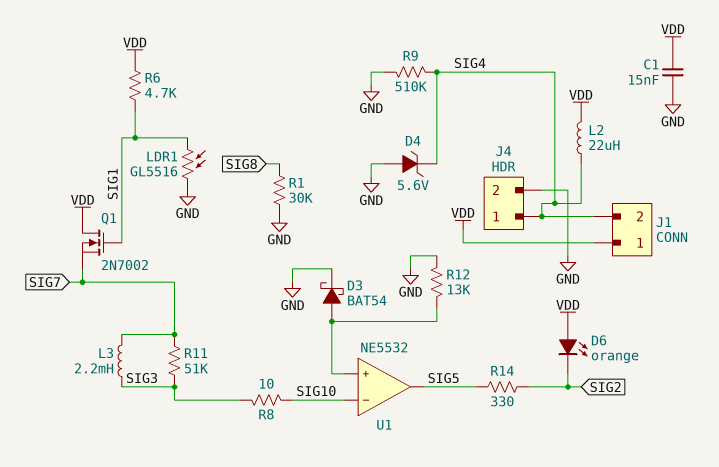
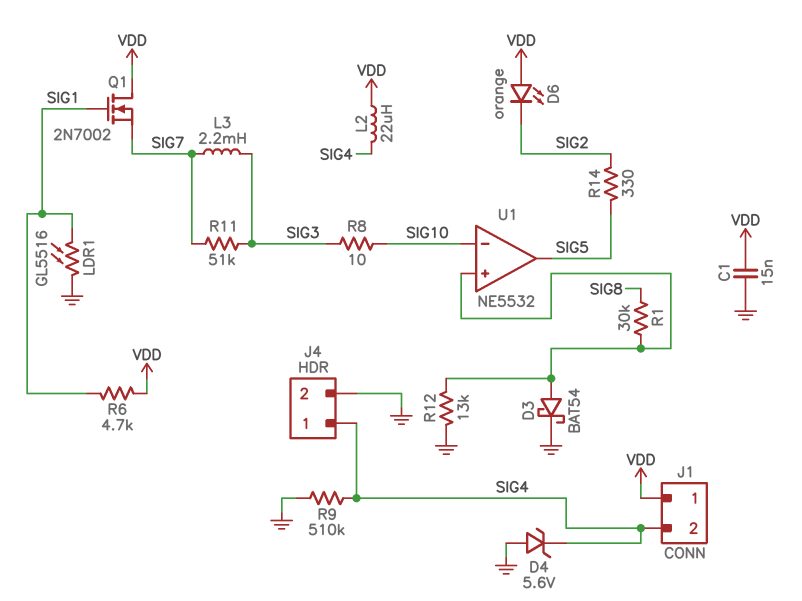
R1: 30k (GND, SIG8) -> 30k (SIG8, U1/in+)

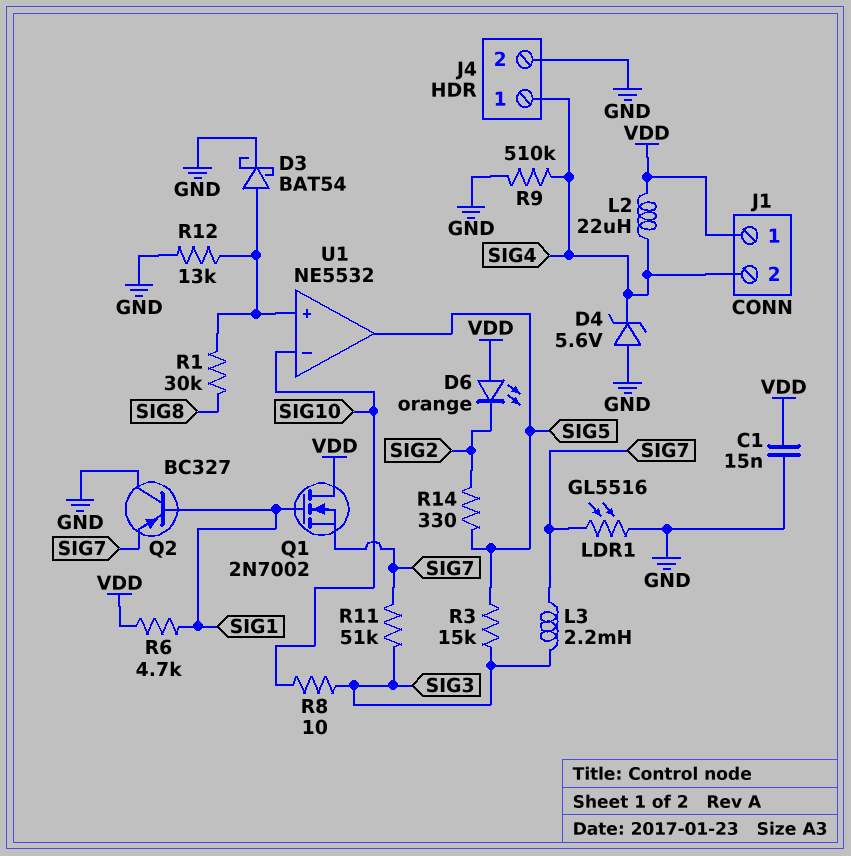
LDR1: GL5516 (GND, SIG1) -> GL5516 (GND, SIG7)
Q2: none -> PNP BC327 (B SIG1, C GND, E SIG7)
R3: none -> 15k (SIG3, SIG5)

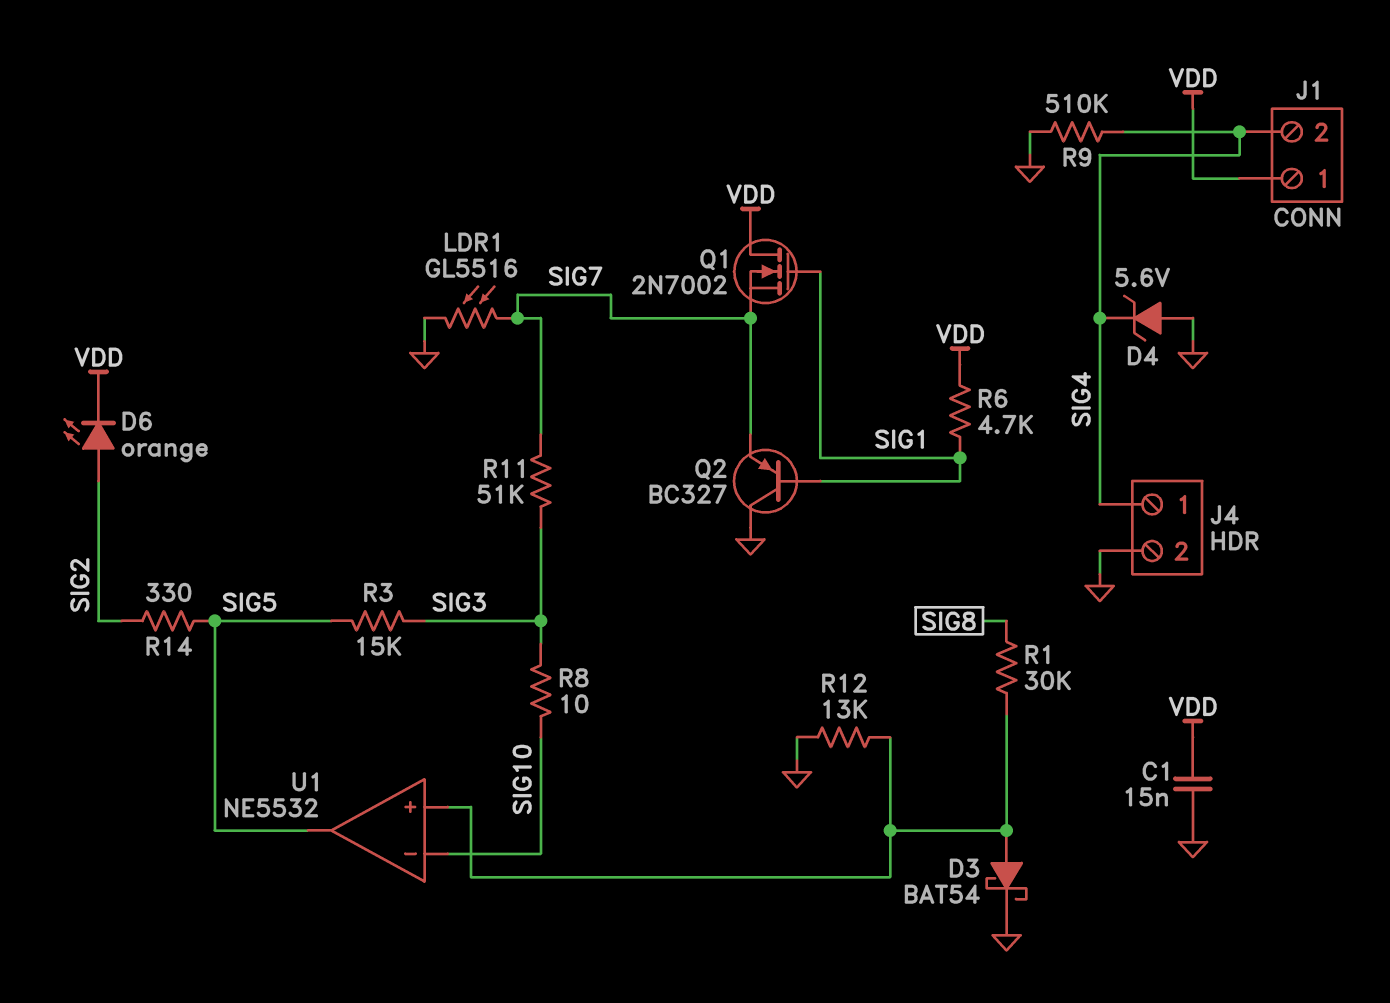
D6: LED orange (A VDD, K SIG2) -> LED orange (A SIG2, K VDD)
L2: 22uH (SIG4, VDD) -> none
L3: 2.2mH (SIG3, SIG7) -> none

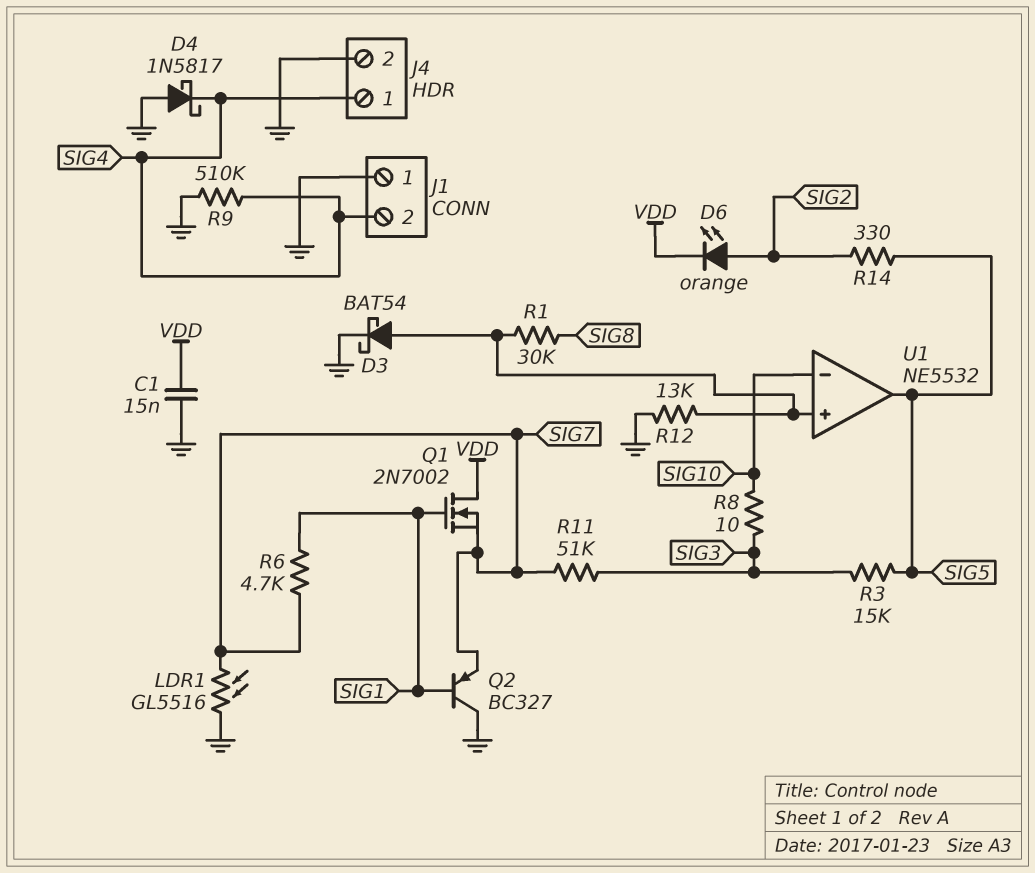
D4: zener 5.6V (A GND, K SIG4) -> schottky 1N5817 (A GND, K SIG4)
J1 pin 1: VDD -> GND
R6: 4.7k (SIG1, VDD) -> 4.7k (SIG1, SIG7)

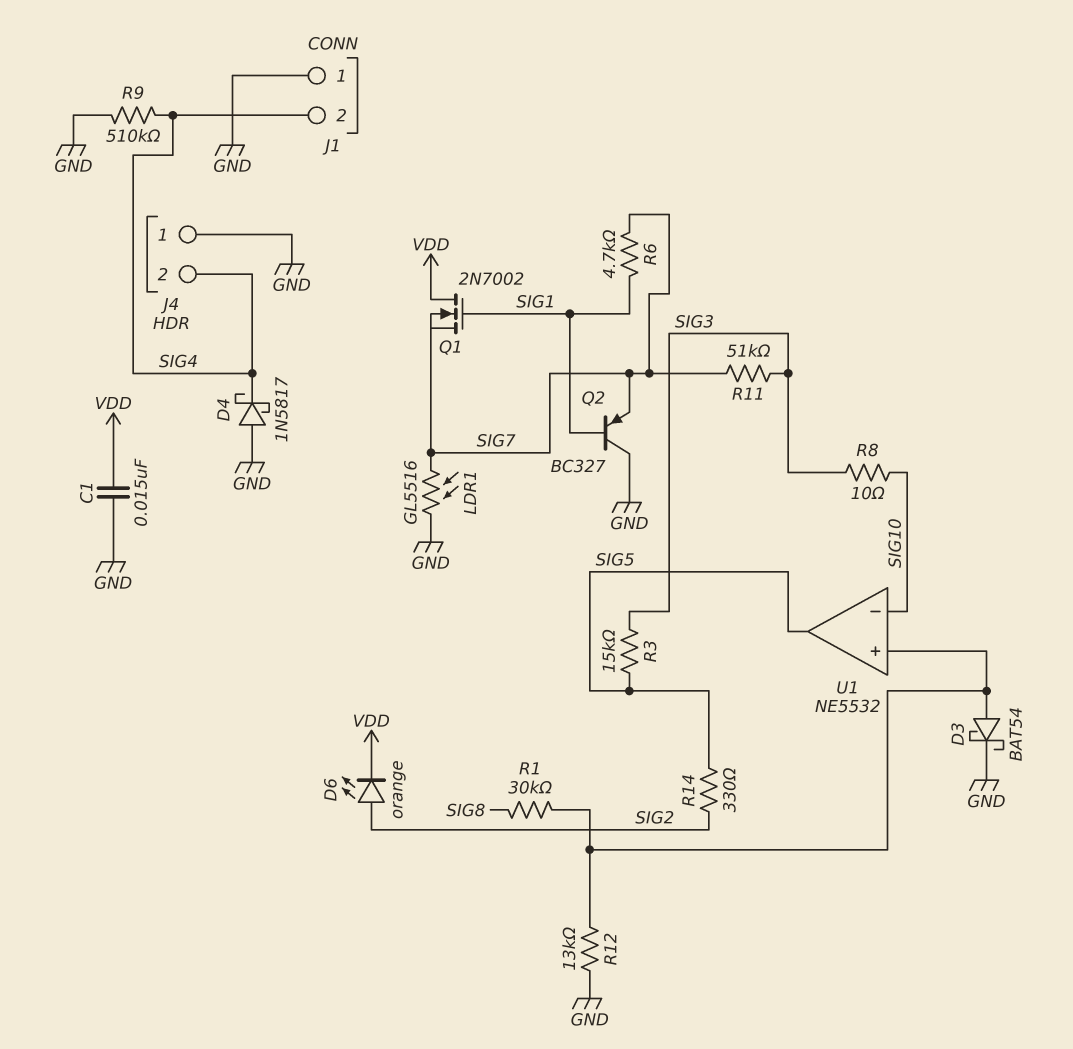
J4 pin 1: SIG4 -> GND
J4 pin 2: GND -> SIG4

